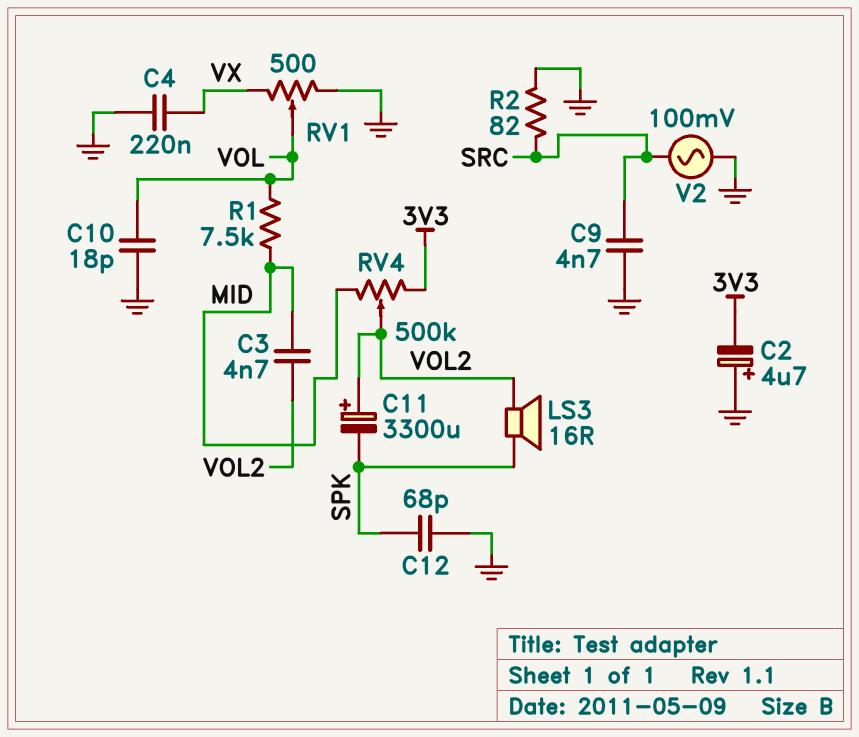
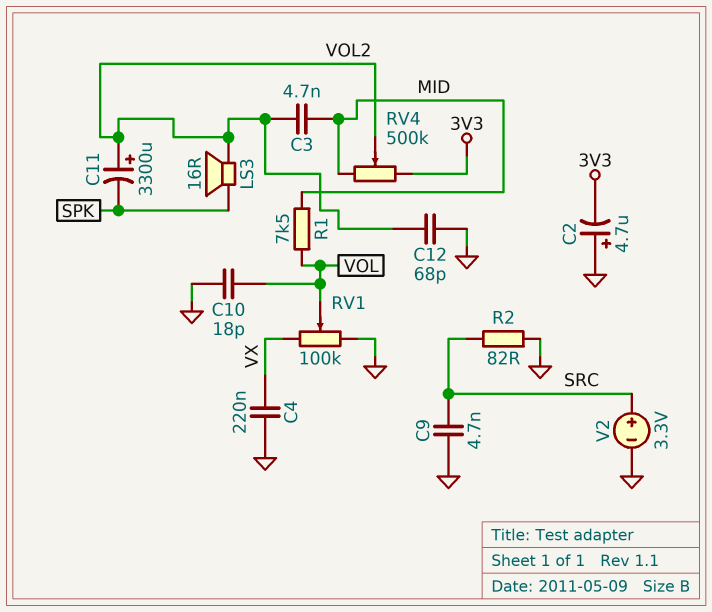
C12: 68pF (GND, SPK) -> 68pF (GND, VOL2)
RV1: 500 (GND, VX, wiper VOL) -> 100k (GND, VX, wiper VOL)
V2: AC 100mV (GND, SRC) -> 3.3V (plus SRC, minus GND)

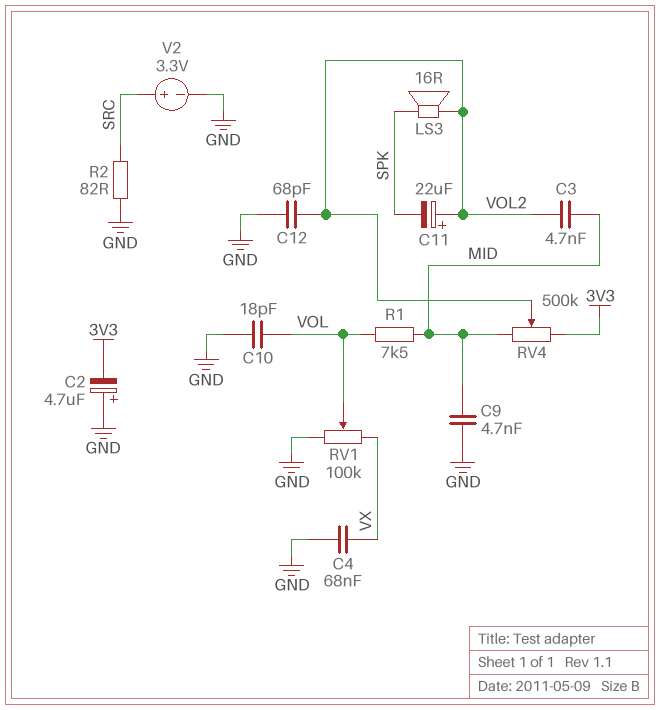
C4: 220nF (GND, VX) -> 68nF (GND, VX)
C9: 4.7nF (GND, SRC) -> 4.7nF (GND, MID)
C11: 3300uF (plus VOL2, minus SPK) -> 22uF (plus VOL2, minus SPK)

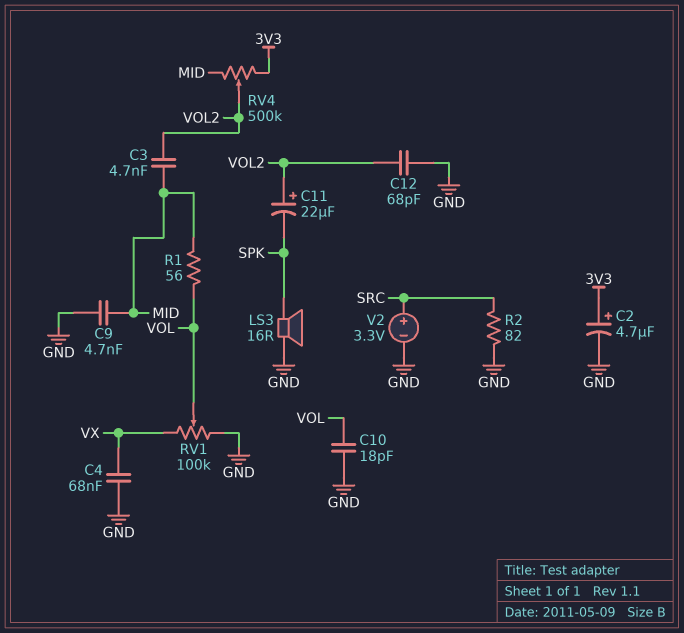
C2: 4.7uF (plus GND, minus 3V3) -> 4.7uF (plus 3V3, minus GND)
LS3: speaker 16R (SPK, VOL2) -> speaker 16R (GND, SPK)
R1: 7.5k (MID, VOL) -> 56 (MID, VOL)

